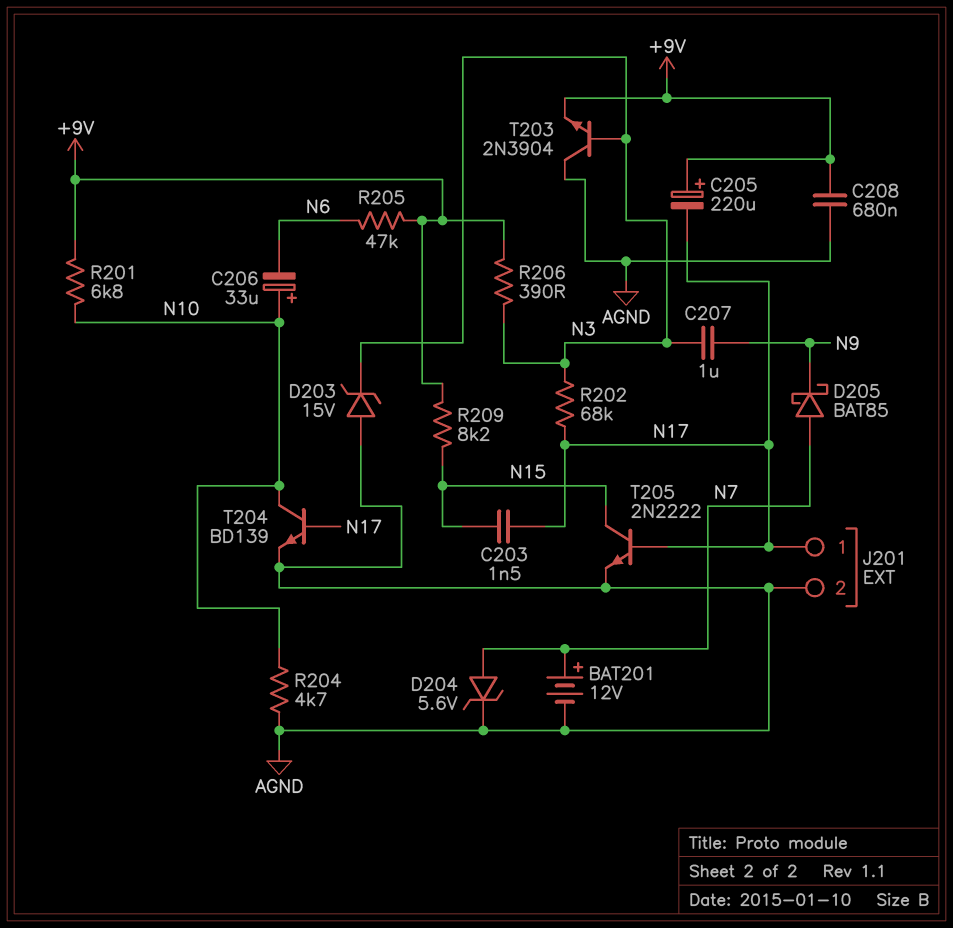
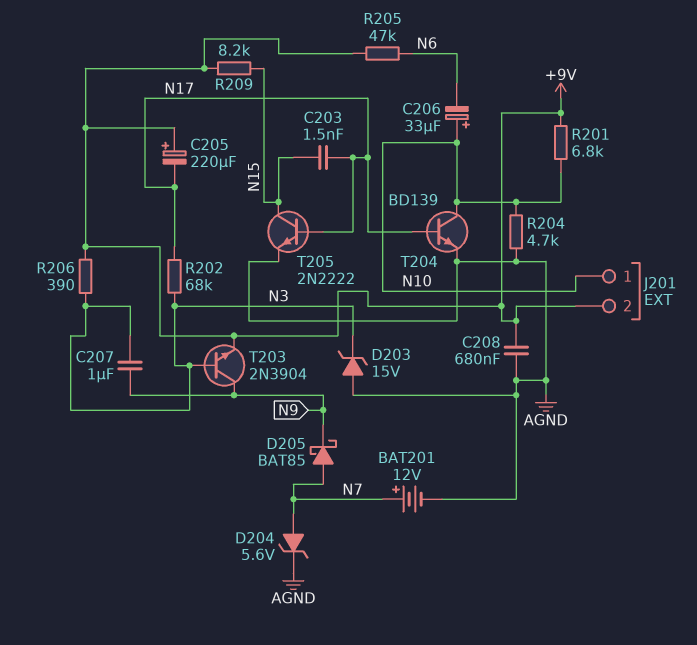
J201 pin 1: N17 -> N10
J201 pin 2: AGND -> +9V
T203: NPN 2N3904 (B N3, C AGND, E +9V) -> NPN 2N3904 (B N3, C N9, E +9V)

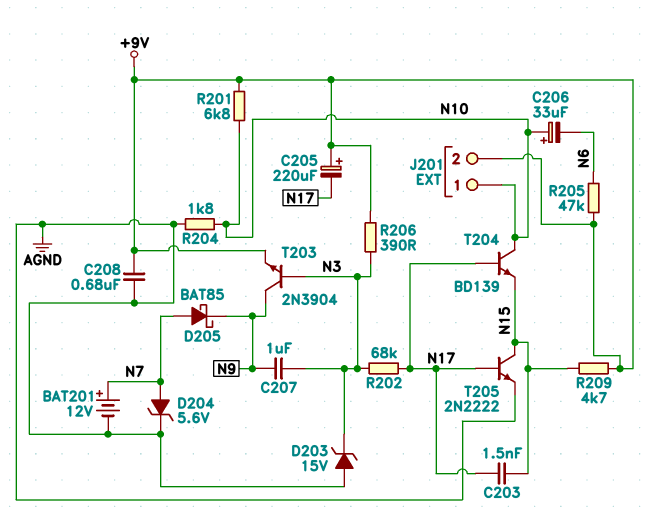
R204: 4.7k (AGND, N10) -> 1.8k (AGND, N10)
R209: 8.2k (+9V, N15) -> 4.7k (+9V, N15)
T204: NPN BD139 (B N17, C N10, E AGND) -> NPN BD139 (B N17, C N10, E N15)

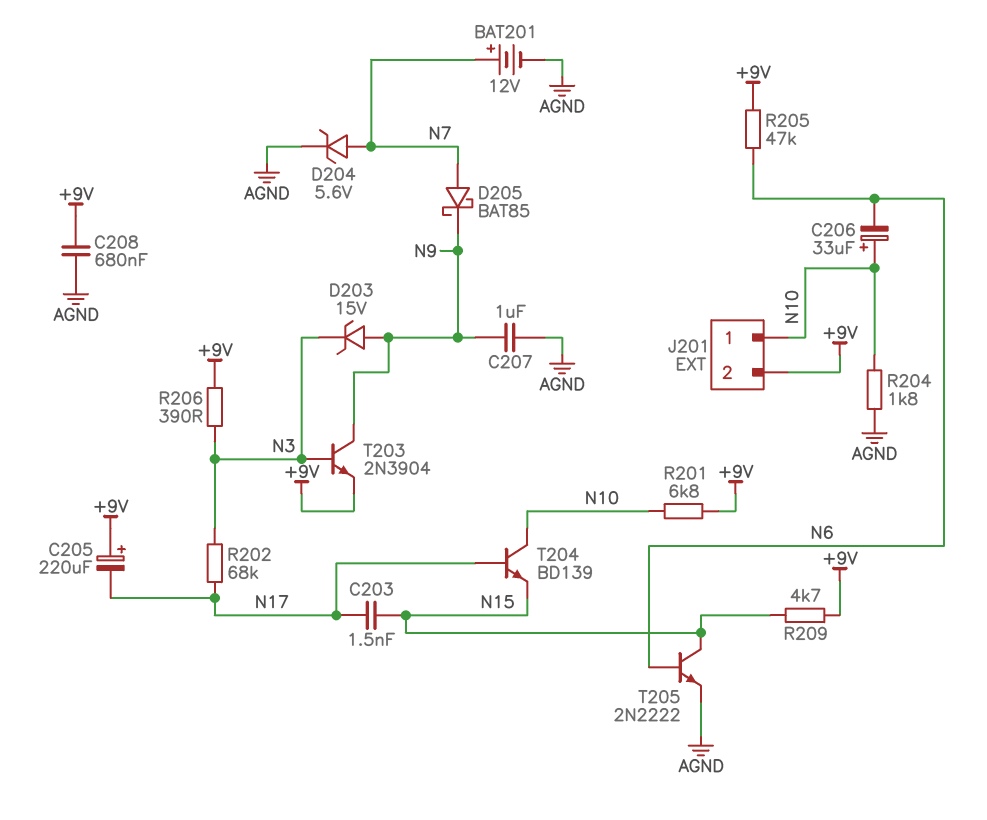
C207: 1uF (N3, N9) -> 1uF (AGND, N9)
D203: zener 15V (A AGND, K N3) -> zener 15V (A N9, K N3)
T205: NPN 2N2222 (B N17, C N15, E AGND) -> NPN 2N2222 (B N6, C N15, E AGND)

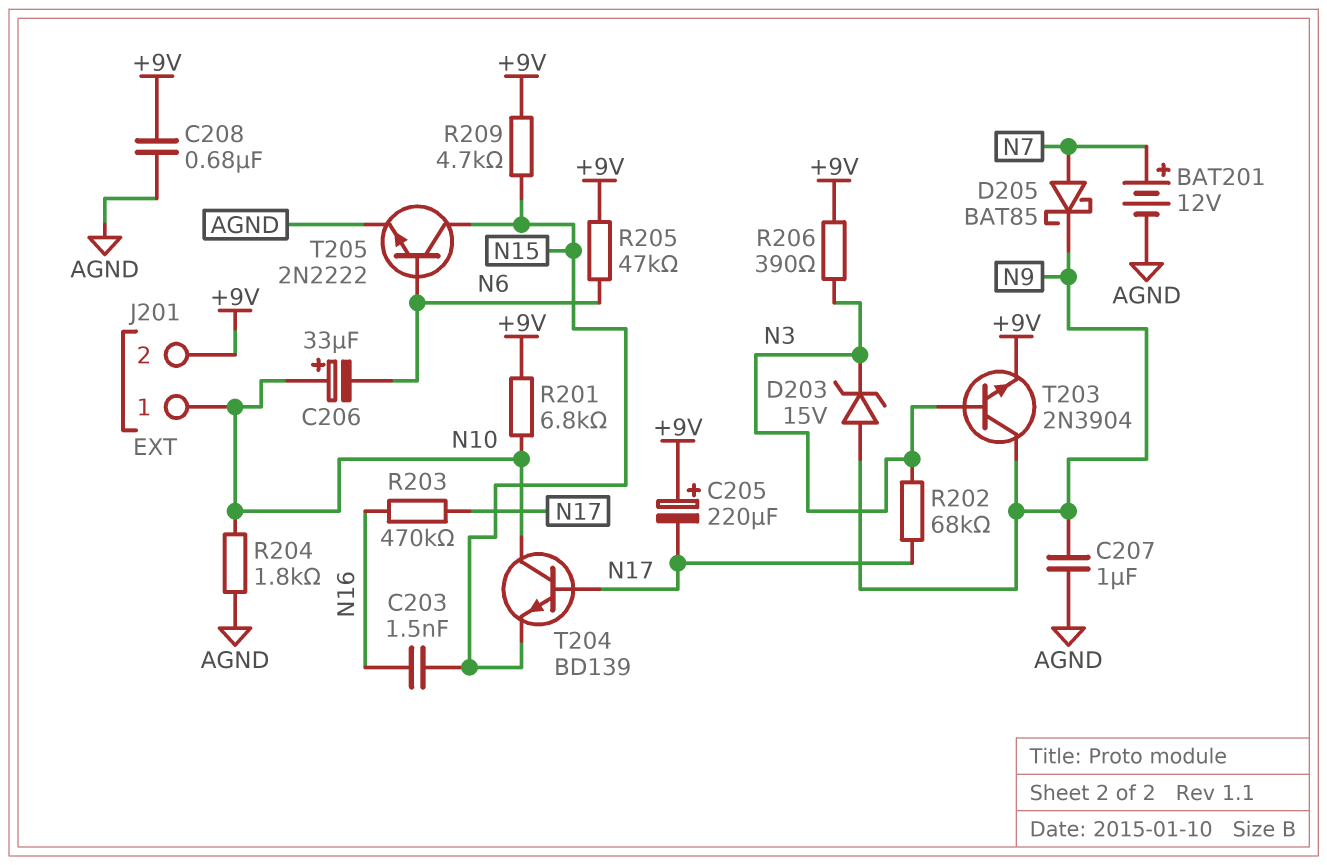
C203: 1.5nF (N15, N17) -> 1.5nF (N15, N16)
D204: zener 5.6V (A N7, K AGND) -> none
R203: none -> 470k (N16, N17)

